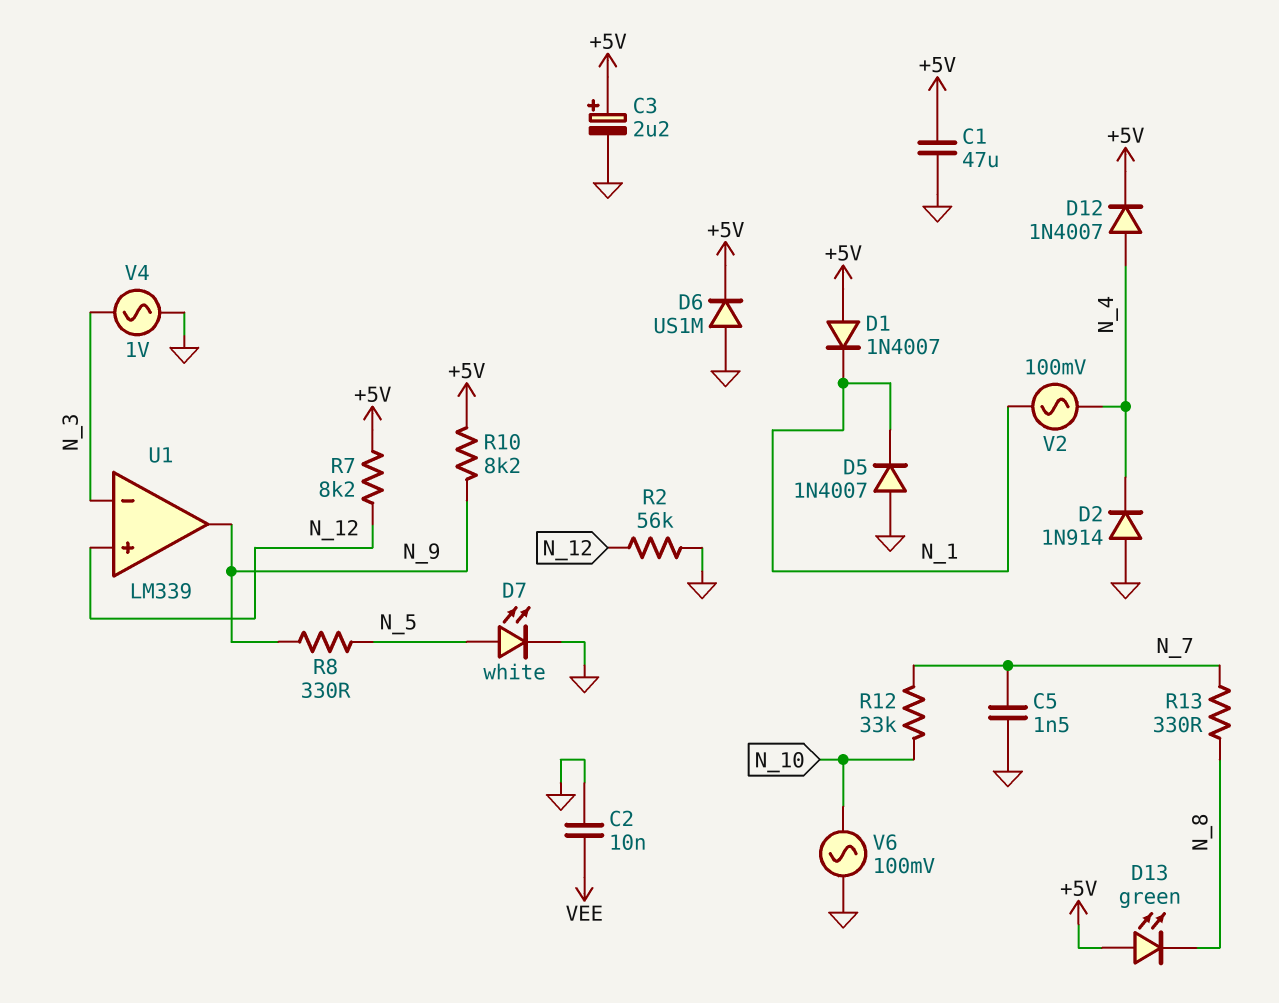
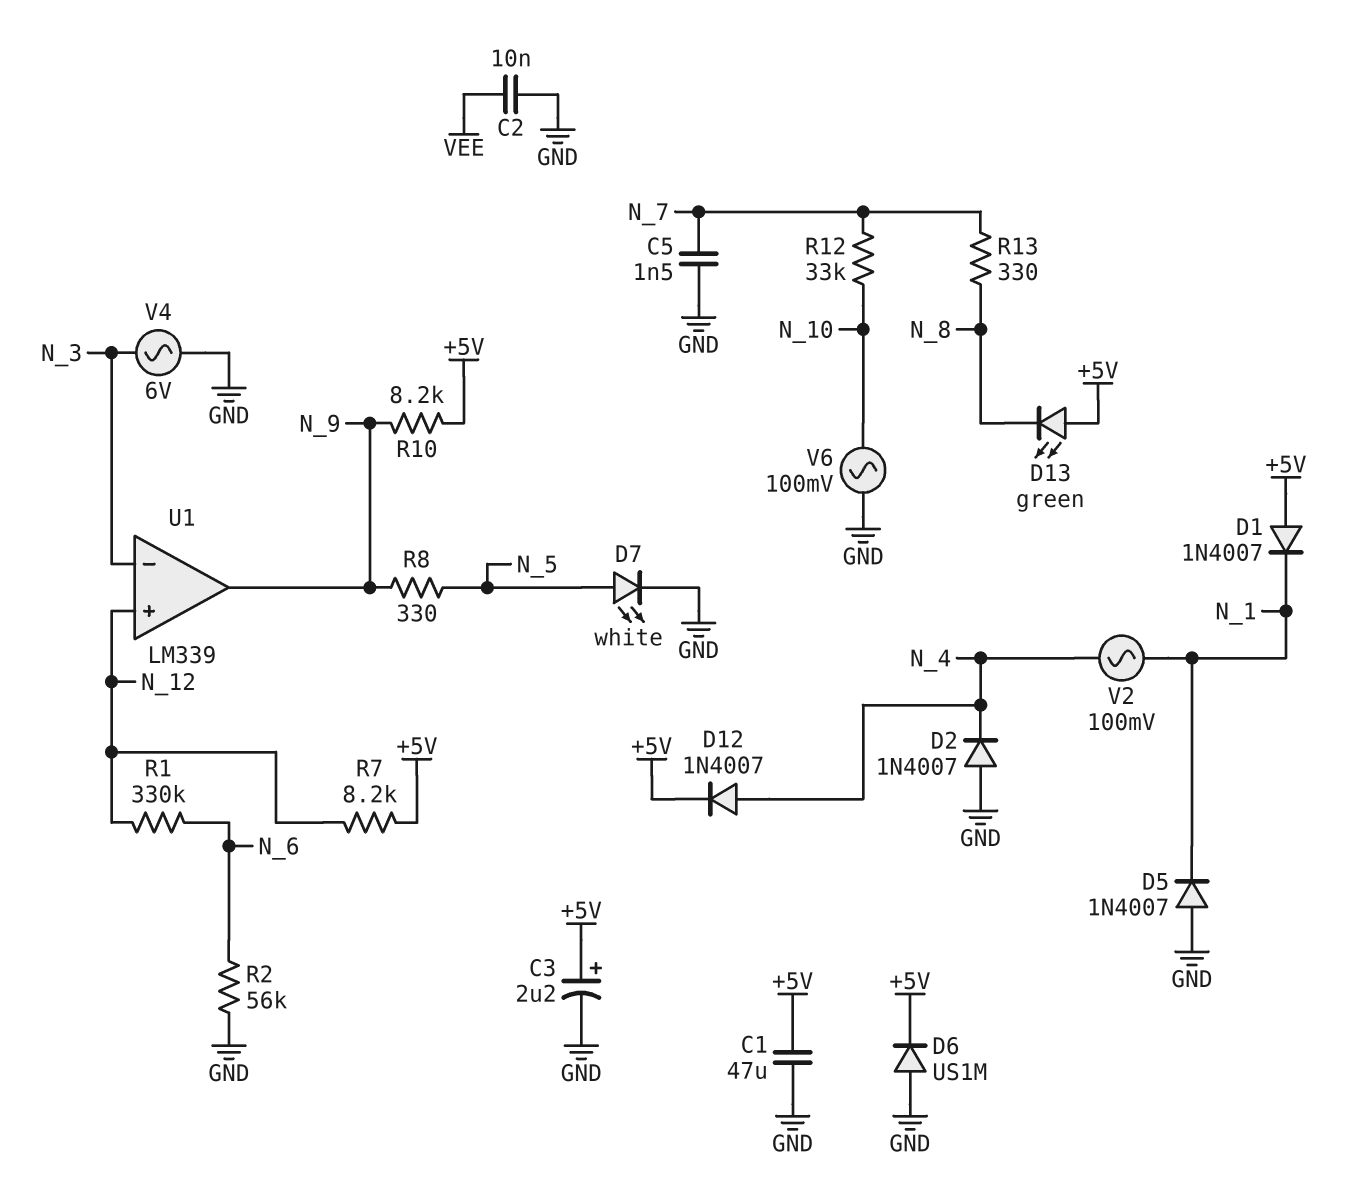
D2: diode 1N914 (A GND, K N_4) -> diode 1N4007 (A GND, K N_4)
R1: none -> 330k (N_6, N_12)
R2: 56k (GND, N_12) -> 56k (GND, N_6)
V4: AC 1V (GND, N_3) -> AC 6V (GND, N_3)

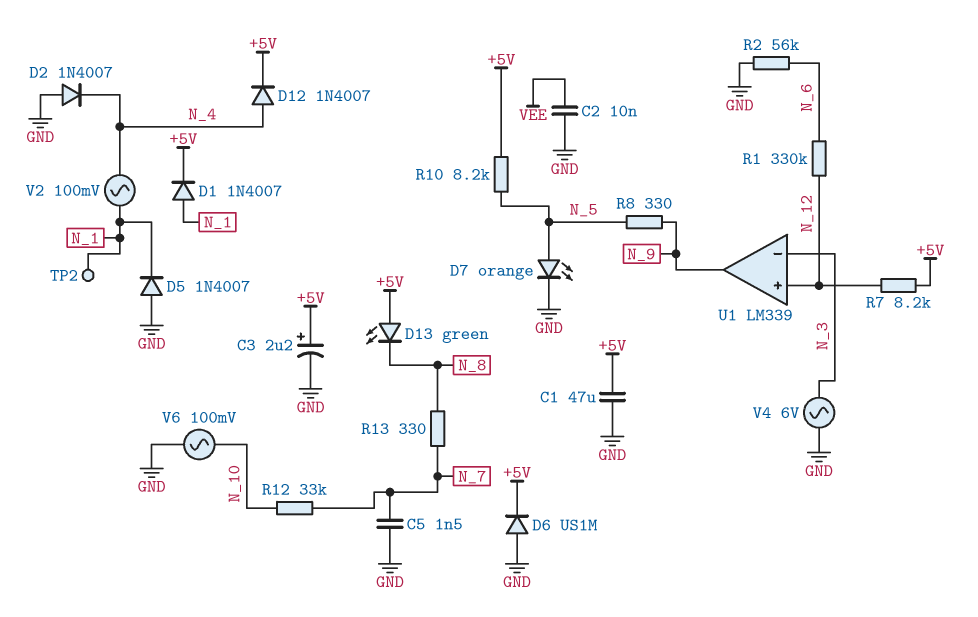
D1: diode 1N4007 (A +5V, K N_1) -> diode 1N4007 (A N_1, K +5V)
D7: LED white (A N_5, K GND) -> LED orange (A N_5, K GND)
R10: 8.2k (+5V, N_9) -> 8.2k (+5V, N_5)
TP2: none -> test point (N_1)

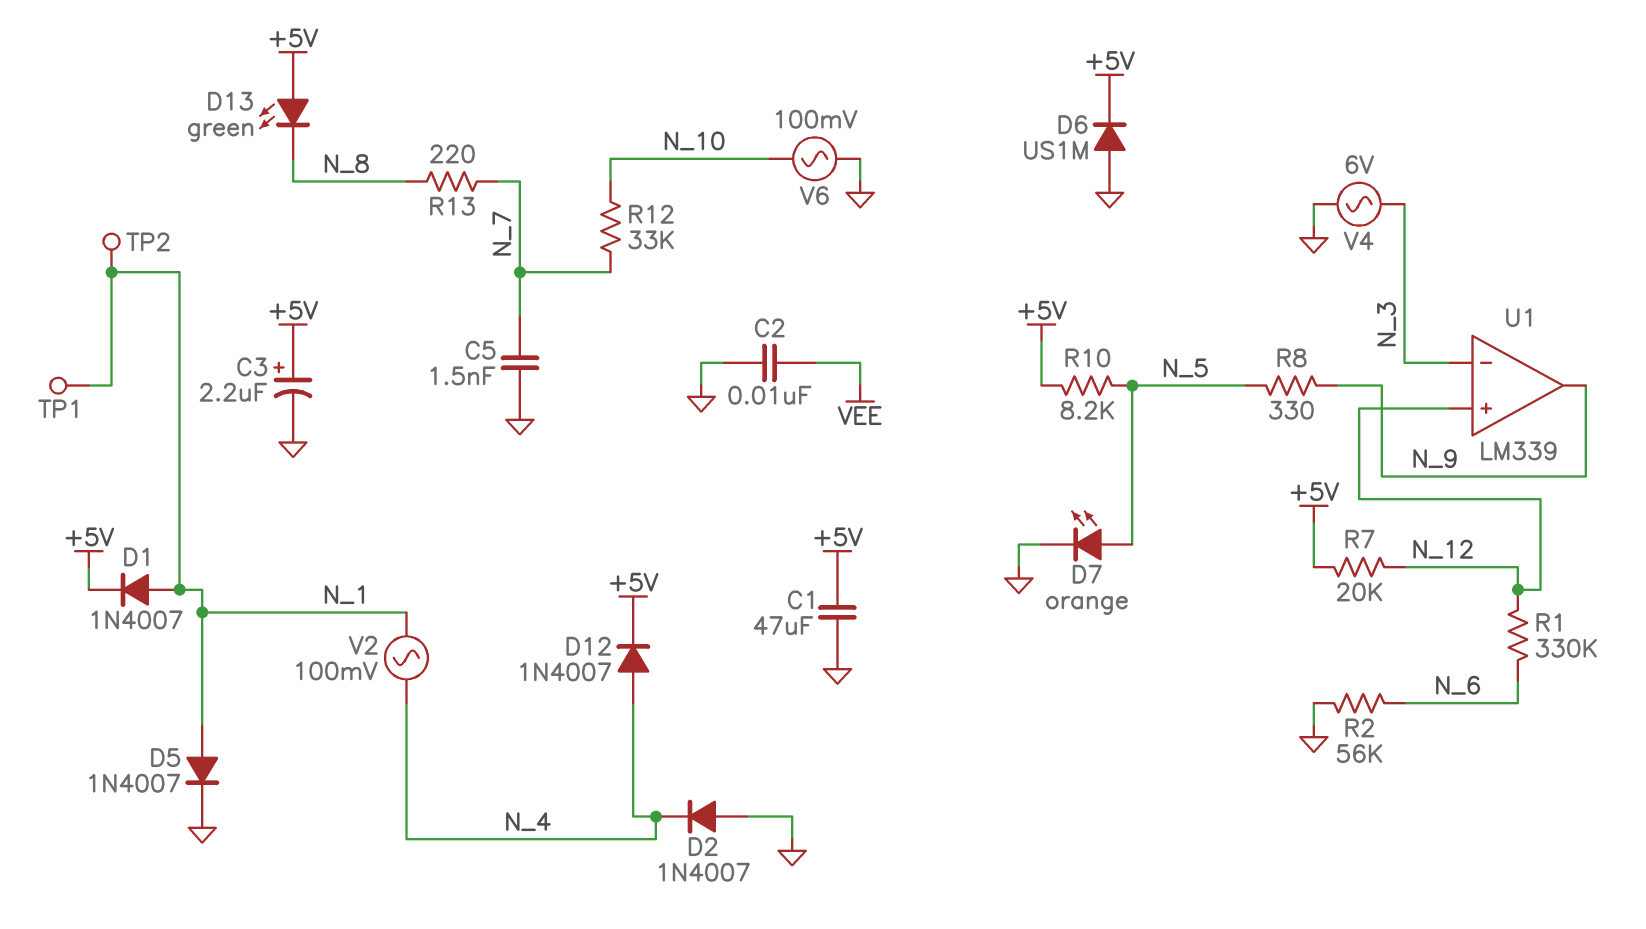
D5: diode 1N4007 (A GND, K N_1) -> diode 1N4007 (A N_1, K GND)
R7: 8.2k (+5V, N_12) -> 20k (+5V, N_12)
R13: 330 (N_7, N_8) -> 220 (N_7, N_8)
TP1: none -> test point (N_1)

